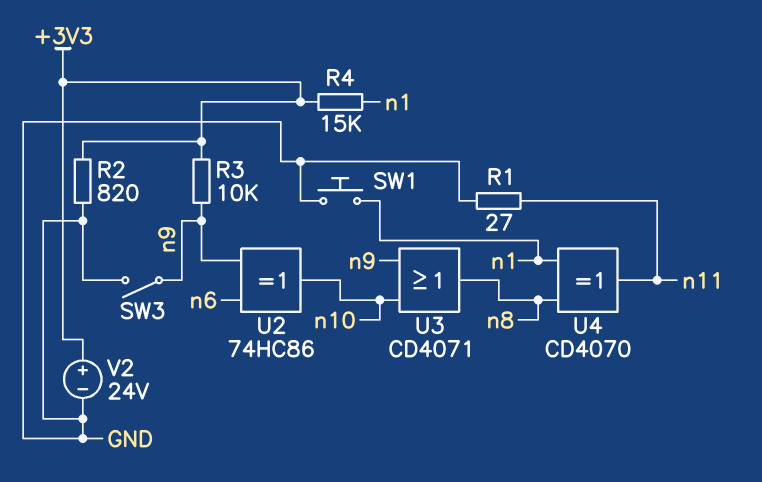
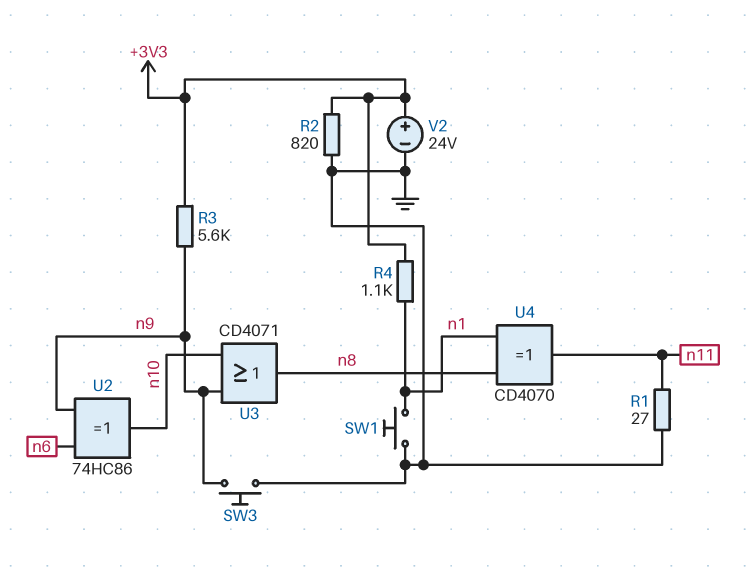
R3: 10k (+3V3, n9) -> 5.6k (+3V3, n9)
R4: 15k (+3V3, n1) -> 1.1k (+3V3, n1)
SW3: switch (GND, n9) -> button (GND, n9)

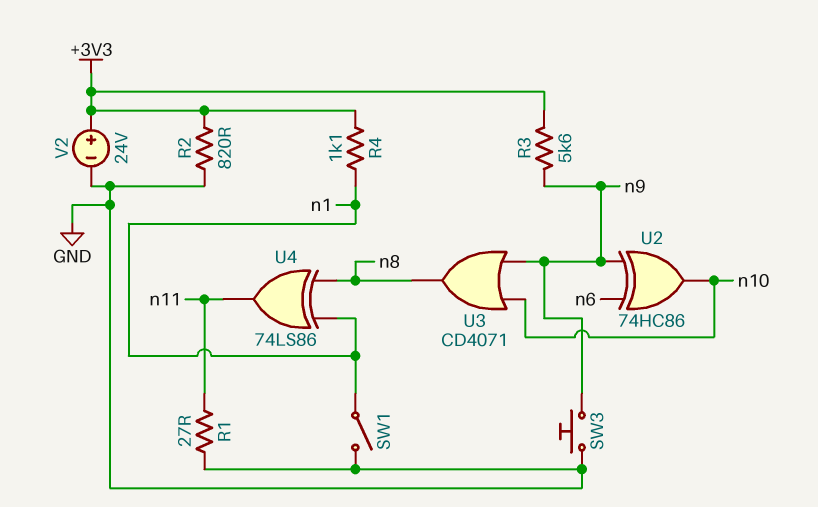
SW1: button (GND, n1) -> switch (GND, n1)
U4: XOR CD4070 (in n1, in n8, out n11) -> XOR 74LS86 (in n1, in n8, out n11)

